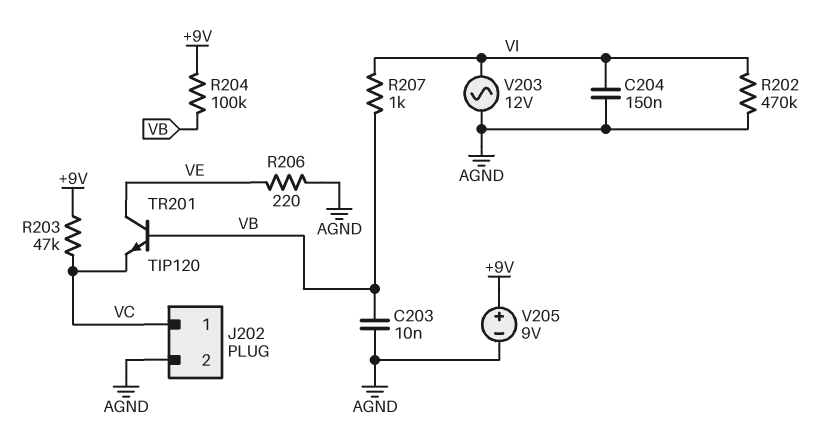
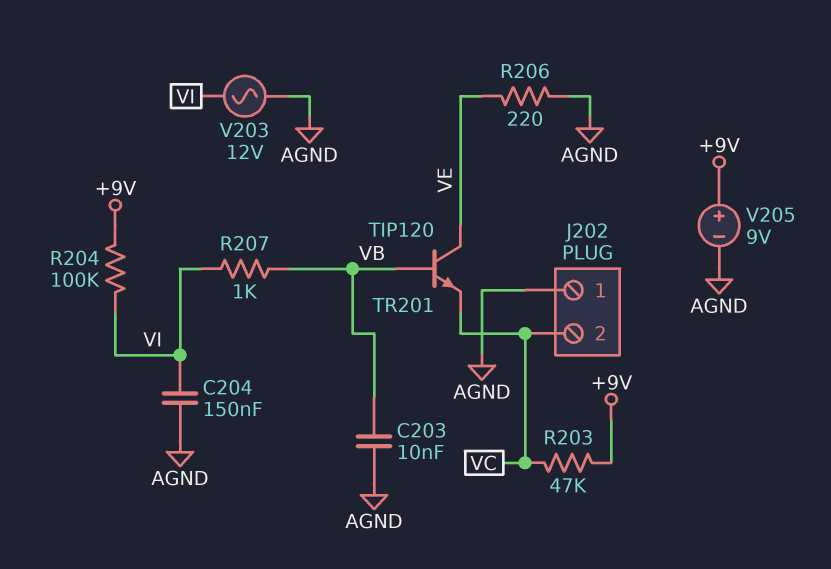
J202 pin 1: VC -> AGND
J202 pin 2: AGND -> VC
R202: 470k (AGND, VI) -> none
R204: 100k (+9V, VB) -> 100k (+9V, VI)

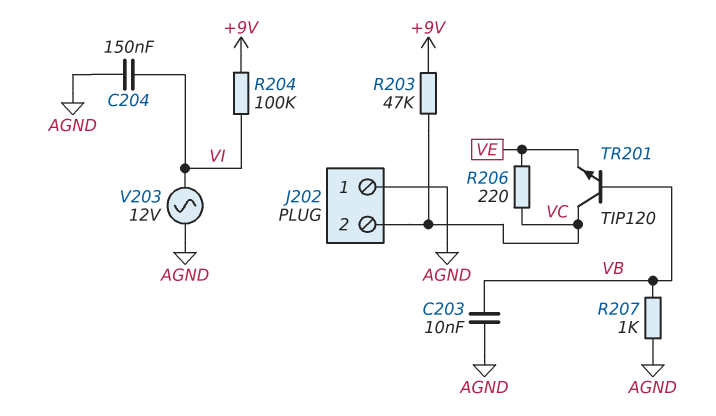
R206: 220 (AGND, VE) -> 220 (VC, VE)
R207: 1k (VB, VI) -> 1k (AGND, VB)
TR201: NPN TIP120 (B VB, C VE, E VC) -> NPN TIP120 (B VB, C VC, E VE)
V205: 9V (plus +9V, minus AGND) -> none

